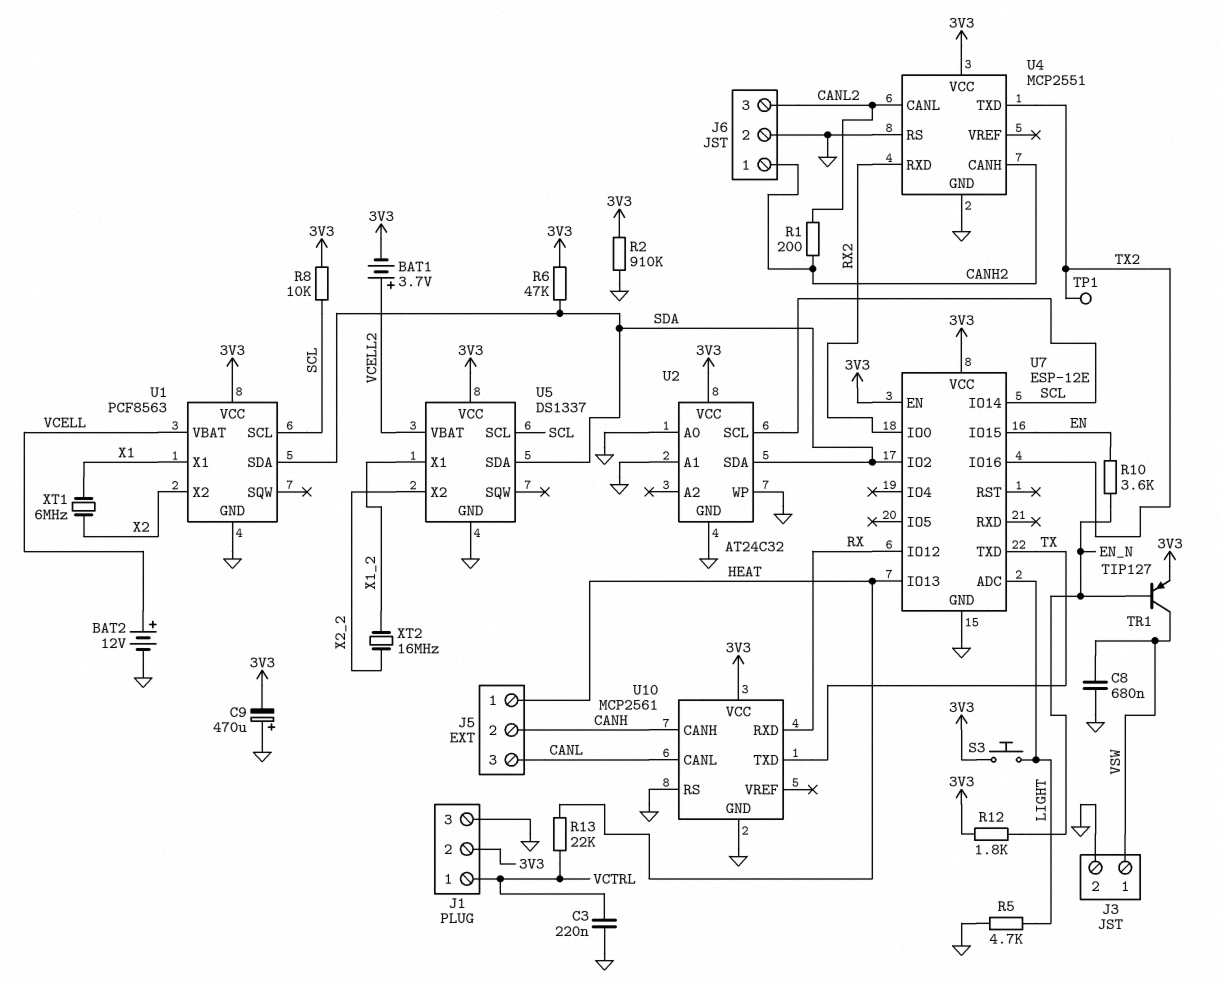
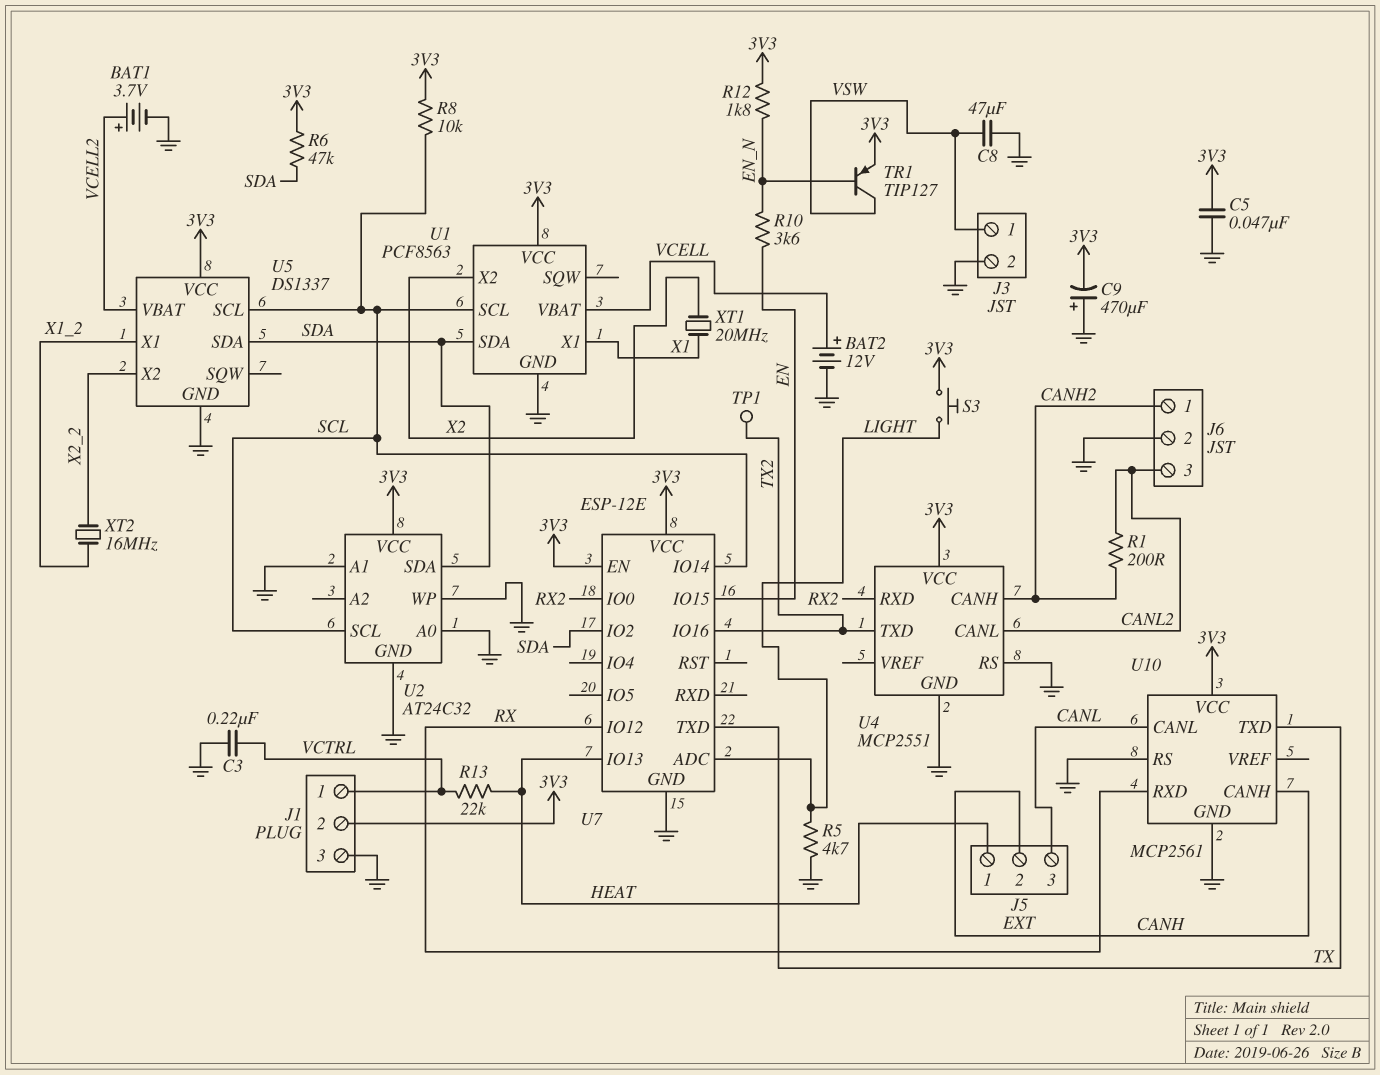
BAT1: 3.7V (plus VCELL2, minus 3V3) -> 3.7V (plus VCELL2, minus GND)
C5: none -> 47nF (3V3, GND)
C8: 680nF (GND, VSW) -> 47uF (GND, VSW)
R2: 910k (3V3, GND) -> none
XT1: 6MHz (X1, X2) -> 20MHz (X1, X2)

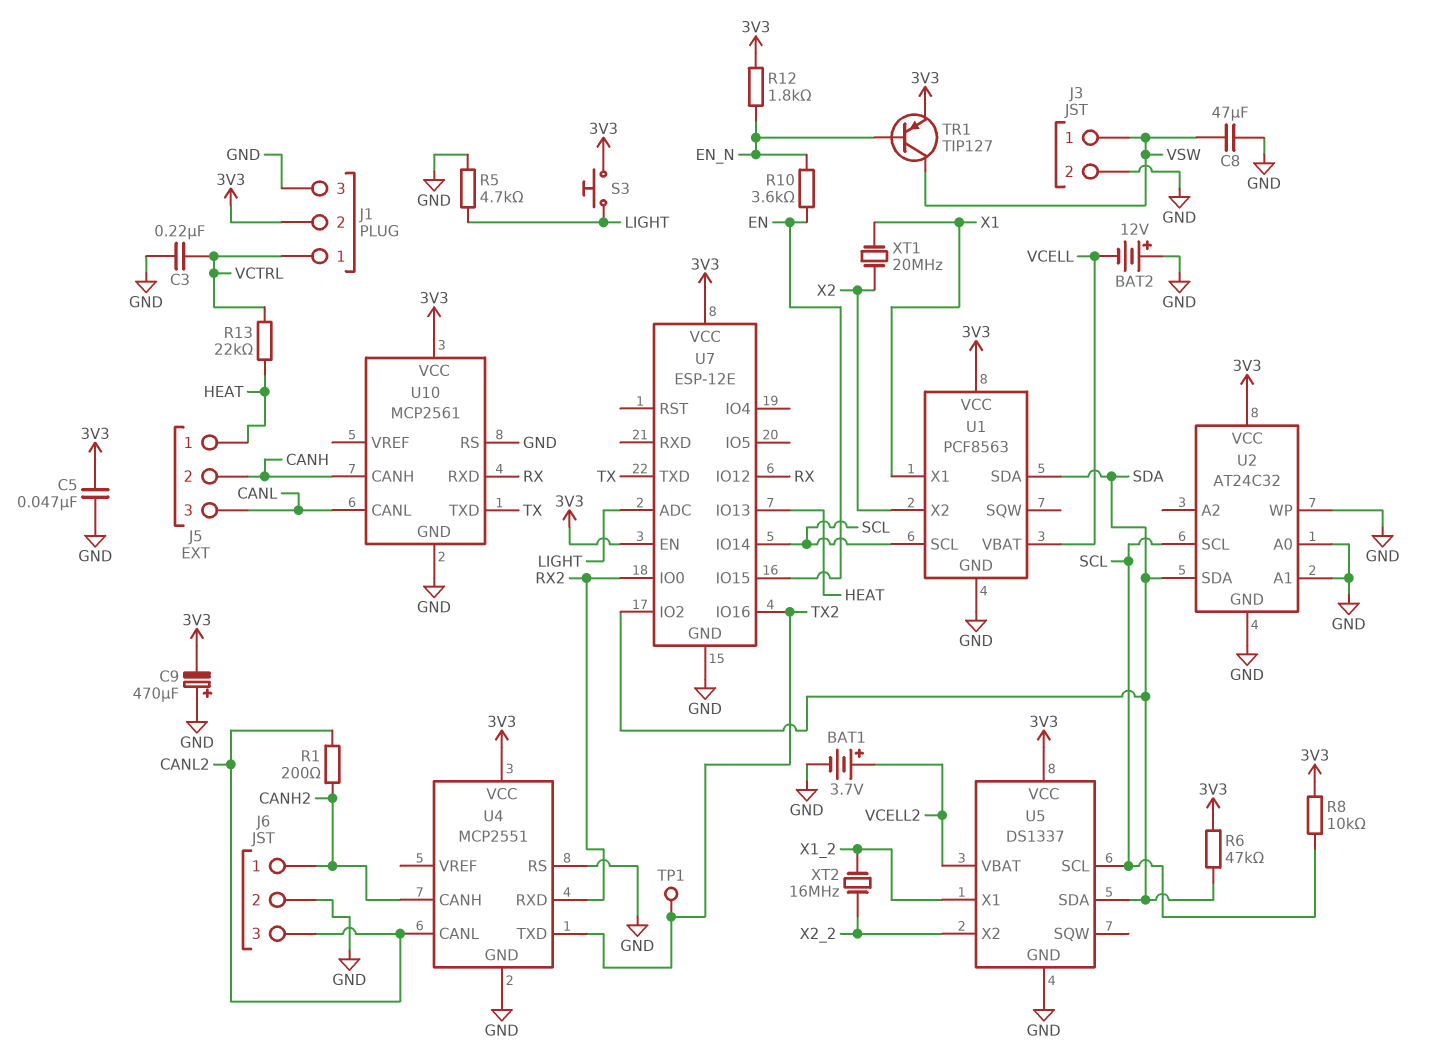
BAT2: 12V (plus VCELL, minus GND) -> 12V (plus GND, minus VCELL)

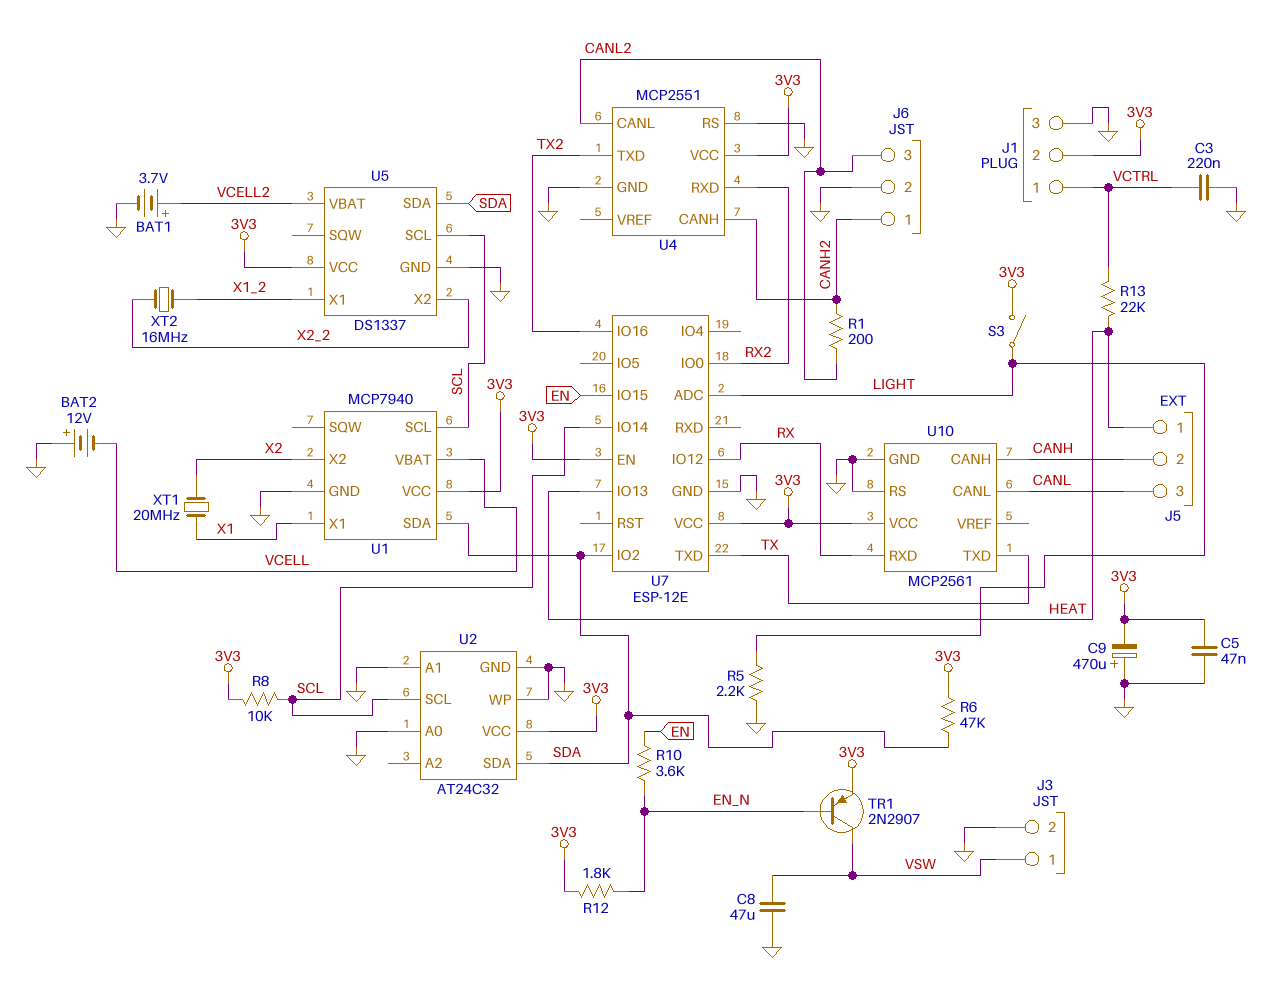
R5: 4.7k (GND, LIGHT) -> 2.2k (GND, LIGHT)
S3: button (3V3, LIGHT) -> switch (3V3, LIGHT)
TP1: test point (TX2) -> none
TR1: PNP TIP127 (B EN_N, C VSW, E 3V3) -> PNP 2N2907 (B EN_N, C VSW, E 3V3)
U1: PCF8563 -> MCP7940

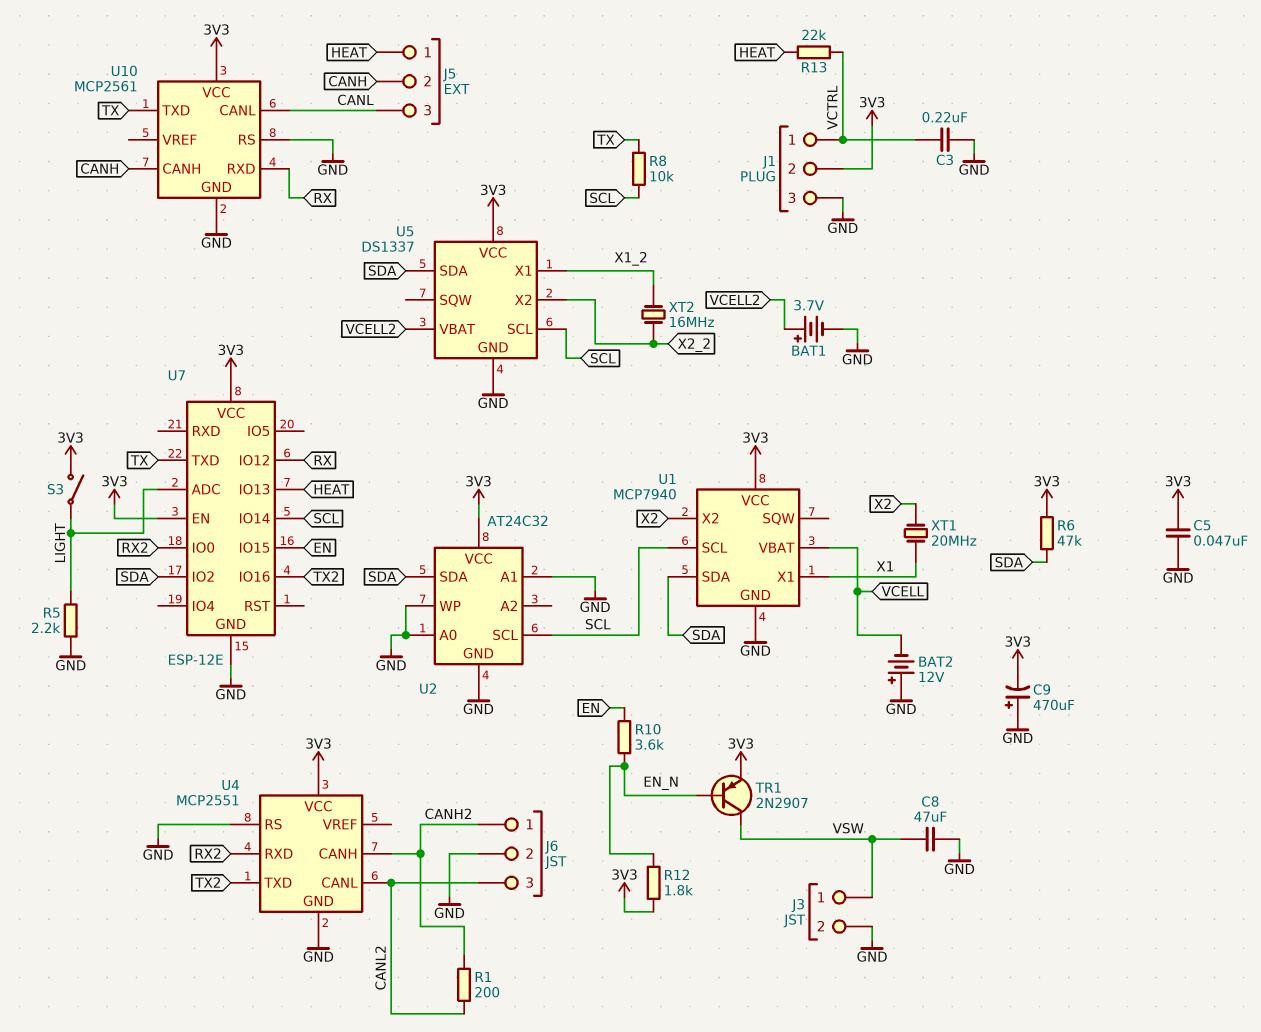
R8: 10k (3V3, SCL) -> 10k (SCL, TX)

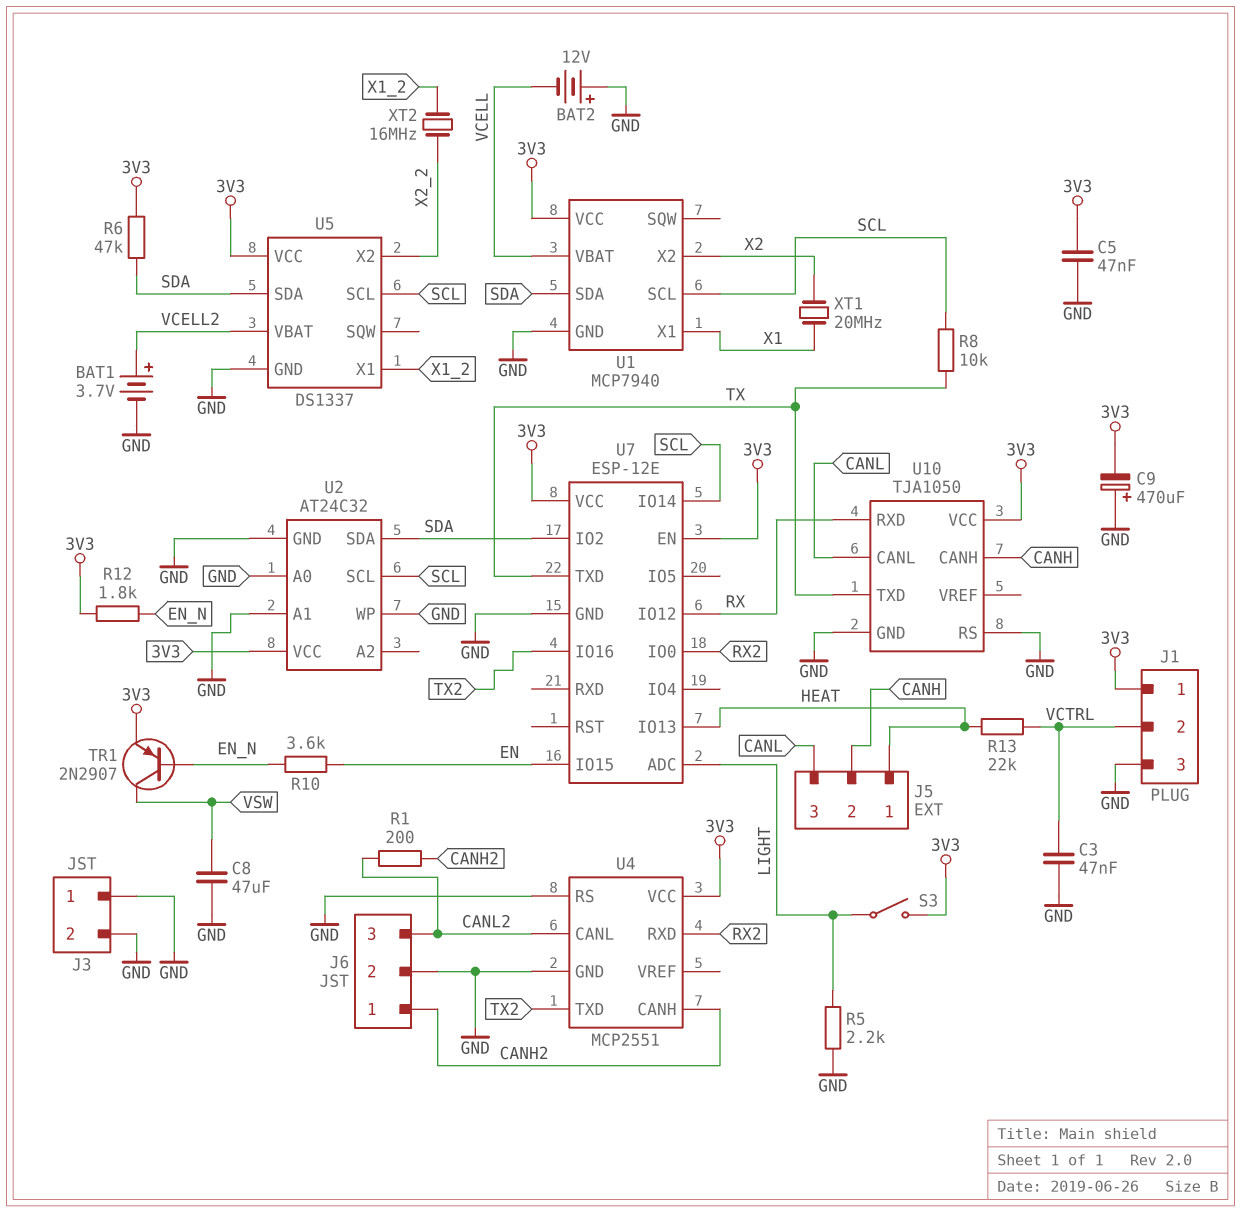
C3: 220nF (GND, VCTRL) -> 47nF (GND, VCTRL)
J1 pin 1: VCTRL -> 3V3
J1 pin 2: 3V3 -> VCTRL
J3 pin 1: VSW -> GND
U10: MCP2561 -> TJA1050

